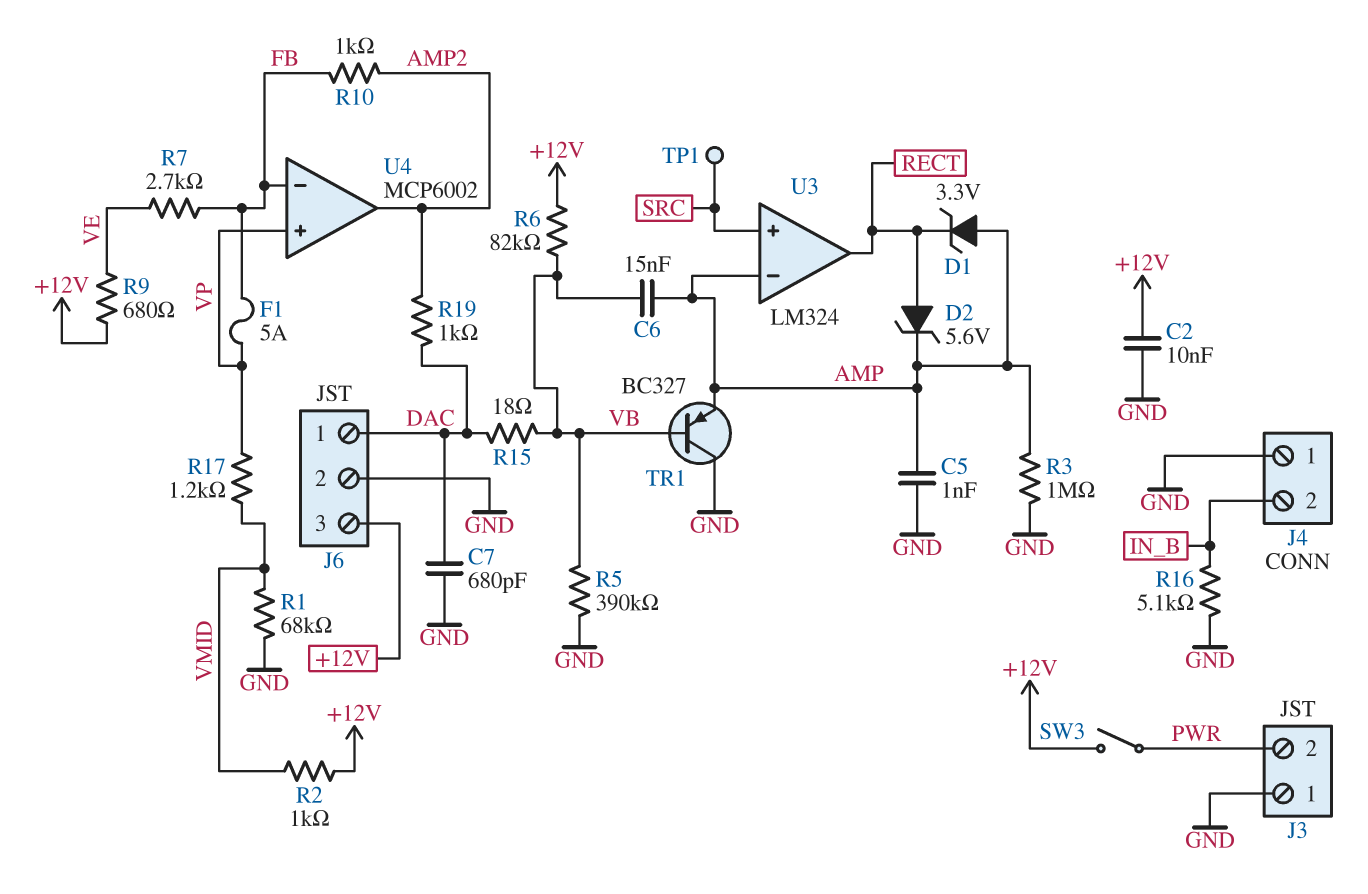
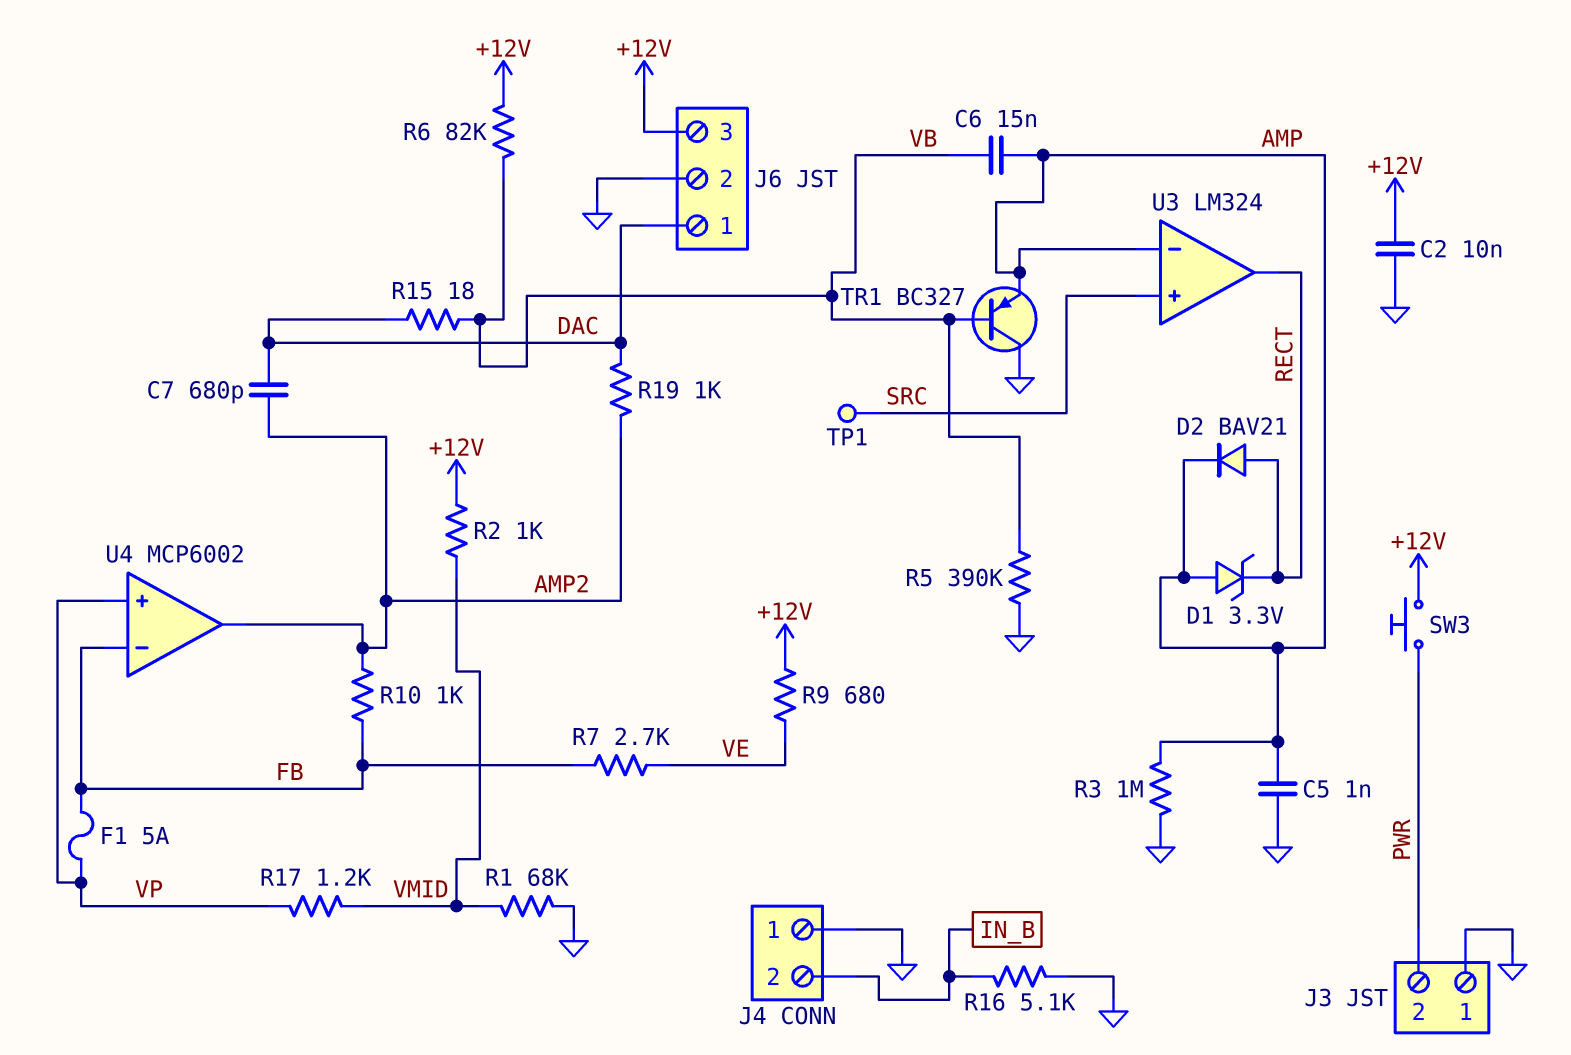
C7: 680pF (DAC, GND) -> 680pF (AMP2, DAC)
D2: zener 5.6V (A RECT, K AMP) -> diode BAV21 (A RECT, K AMP)
SW3: switch (+12V, PWR) -> button (+12V, PWR)

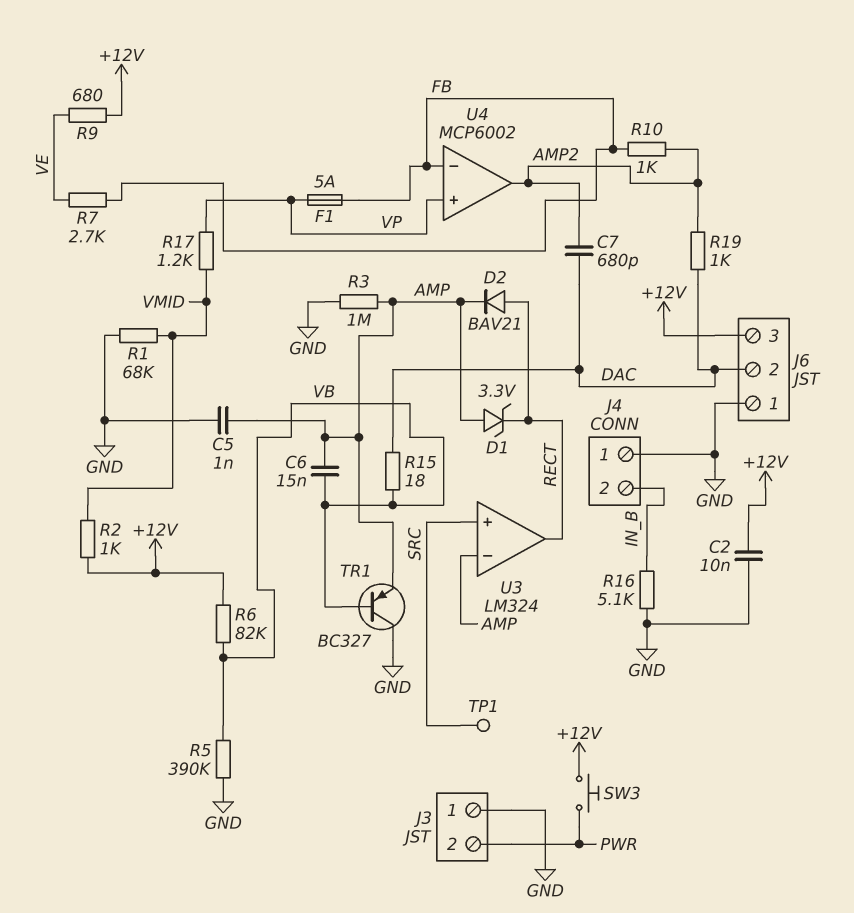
J6 pin 1: DAC -> GND
J6 pin 2: GND -> DAC

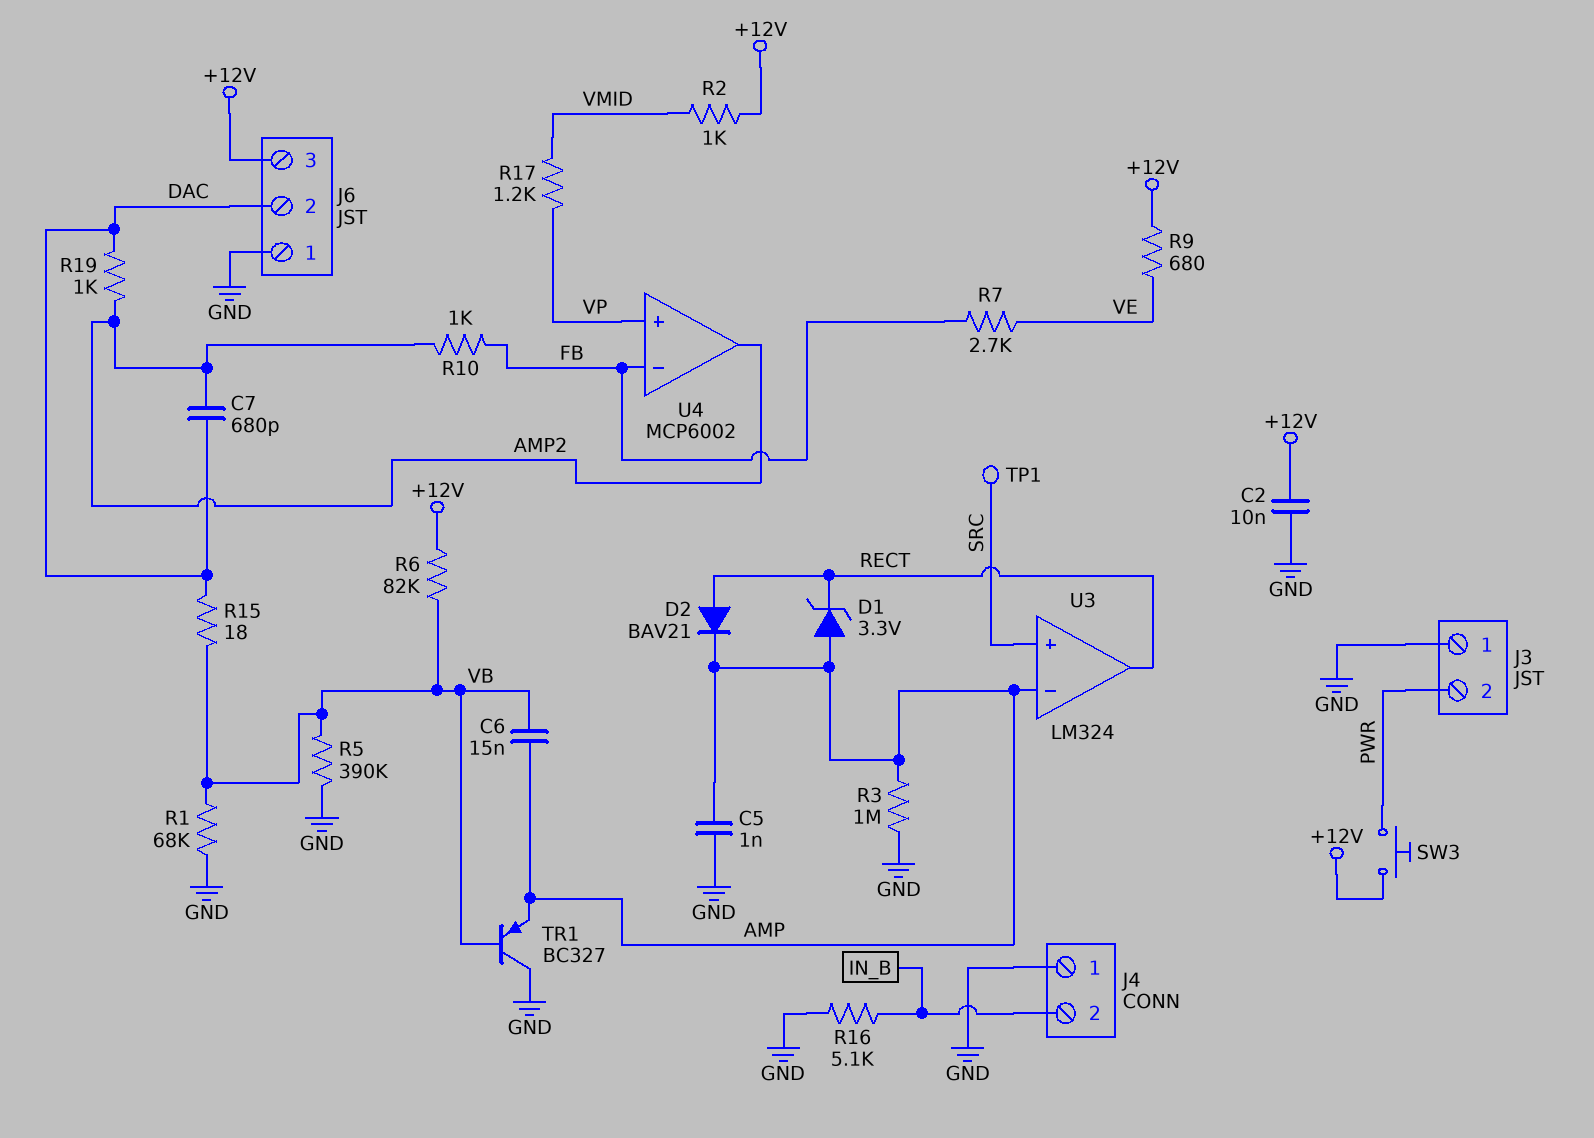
F1: 5A (FB, VP) -> none
R1: 68k (GND, VMID) -> 68k (GND, VB)

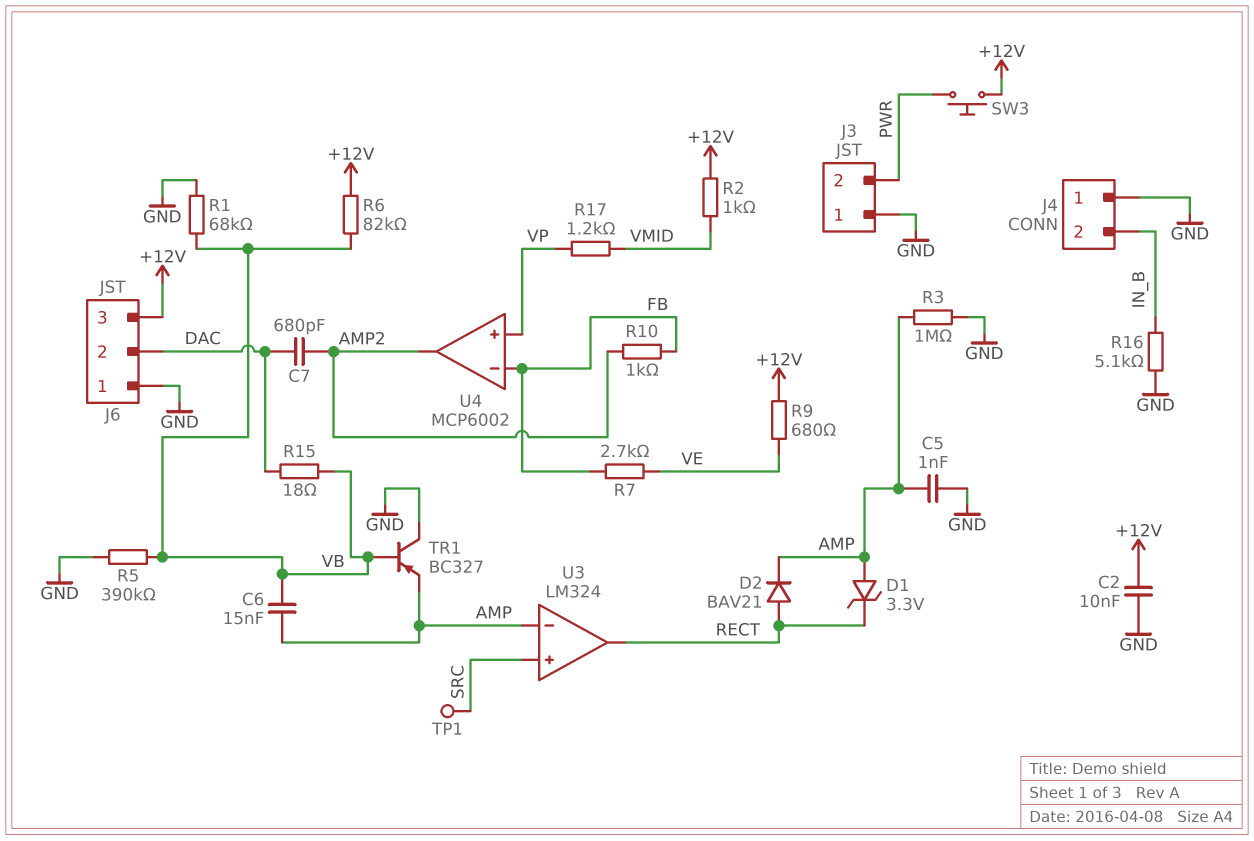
R19: 1k (AMP2, DAC) -> none

